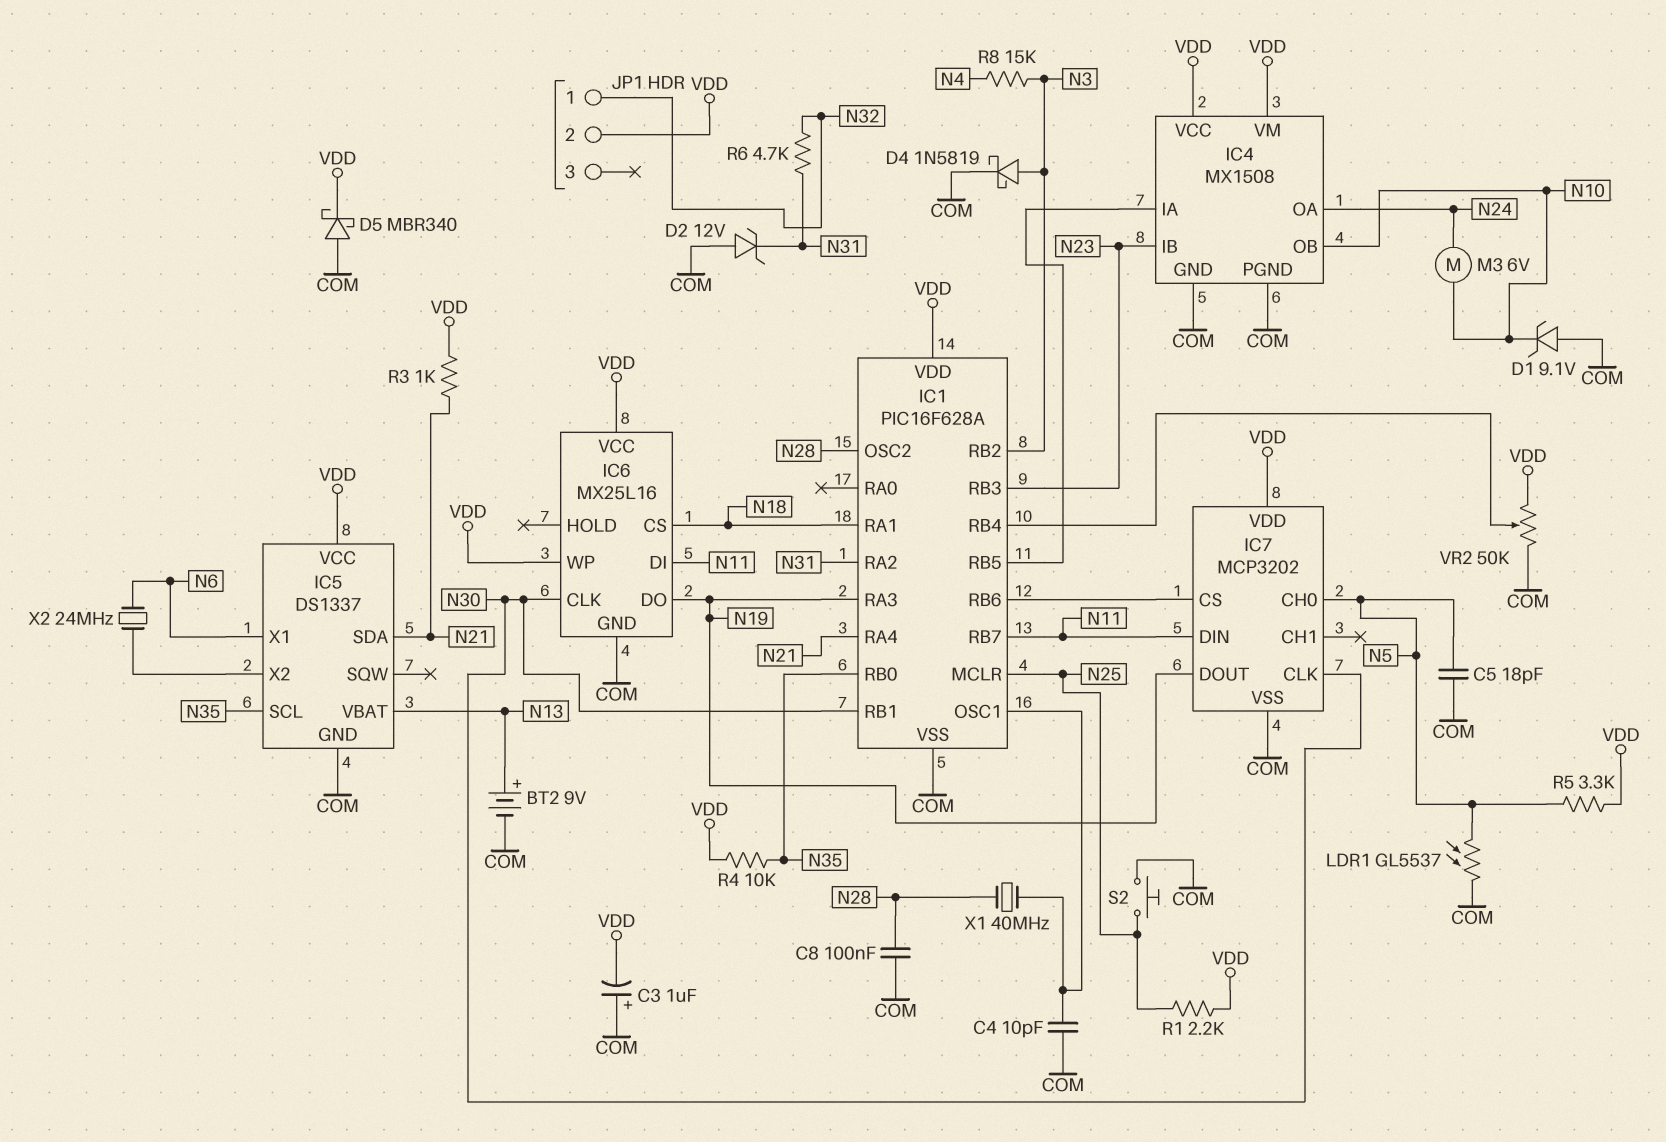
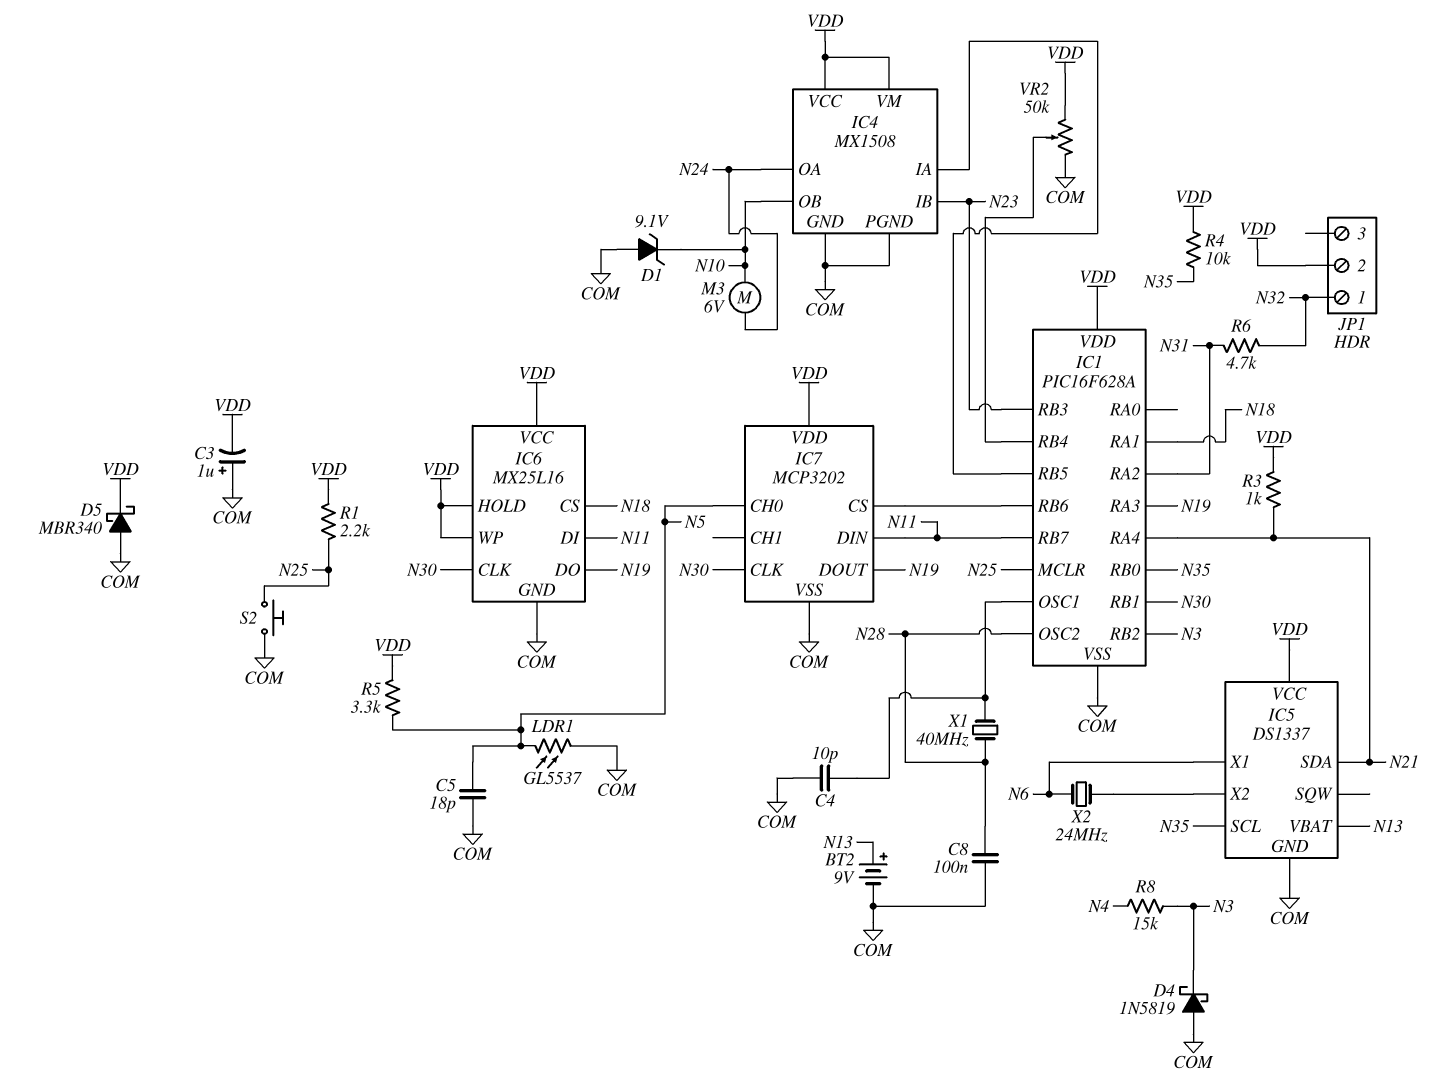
D2: zener 12V (A COM, K N31) -> none
D4: schottky 1N5819 (A N3, K COM) -> schottky 1N5819 (A COM, K N3)
IC6 pin HOLD: none -> VDD

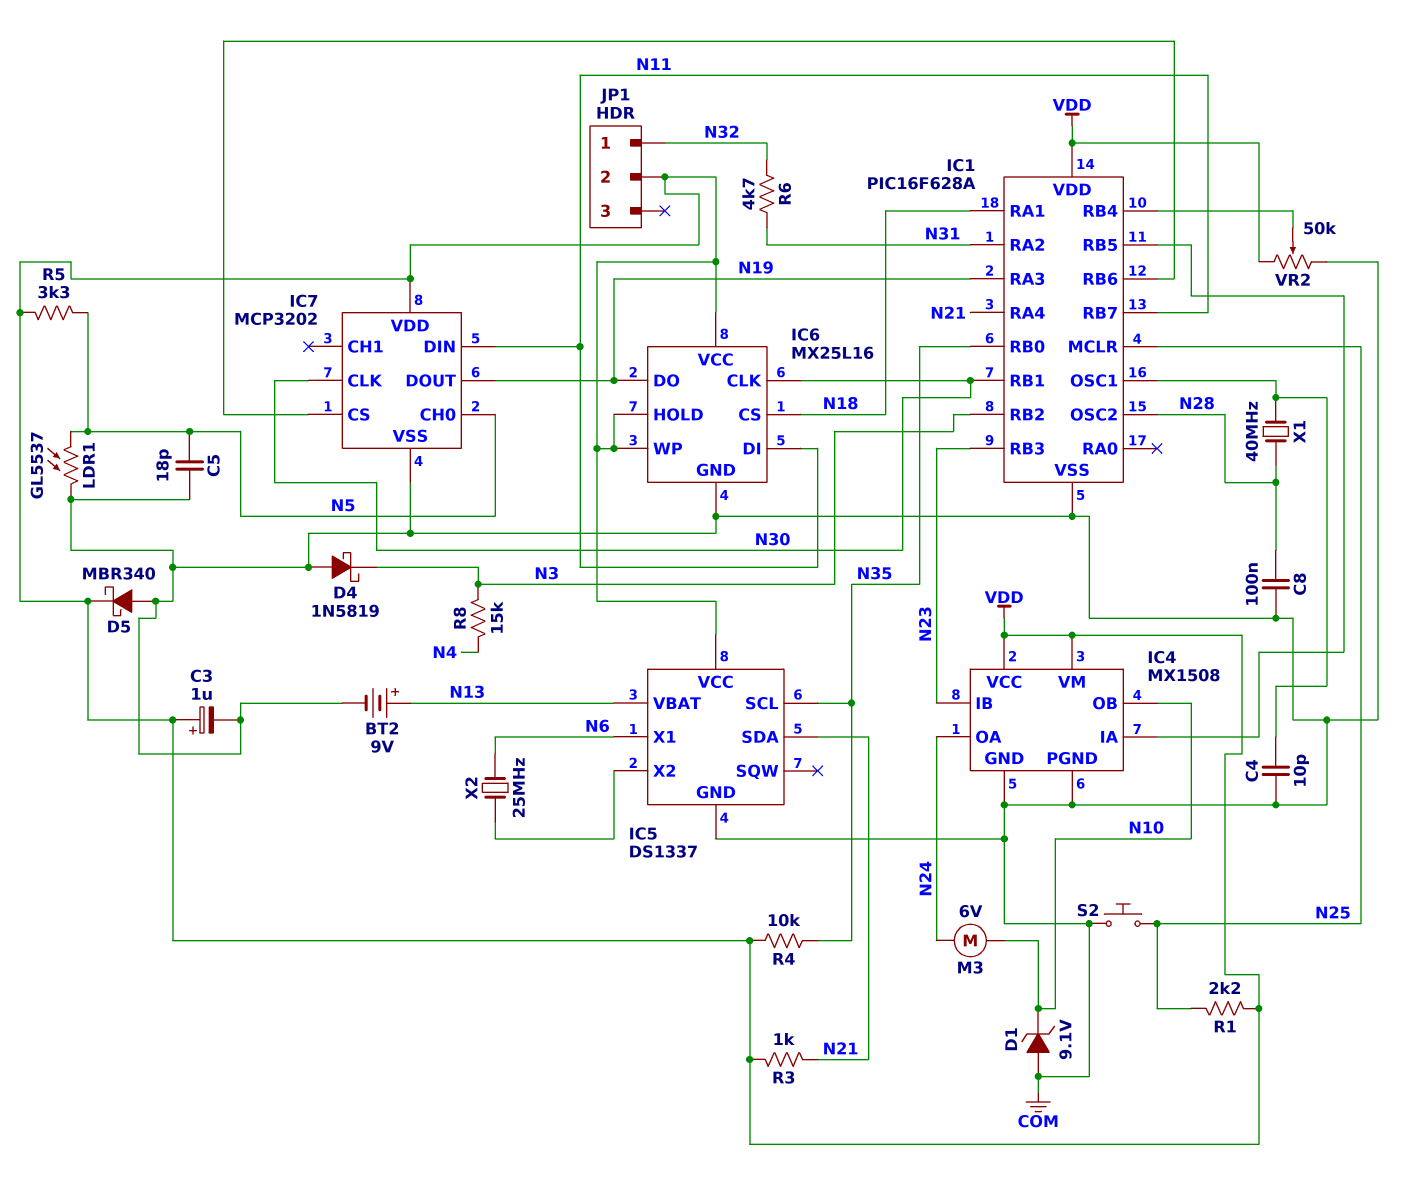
C3: 1uF (plus COM, minus VDD) -> 1uF (plus VDD, minus COM)
X2: 24MHz (IC5/X2, N6) -> 25MHz (IC5/X2, N6)

